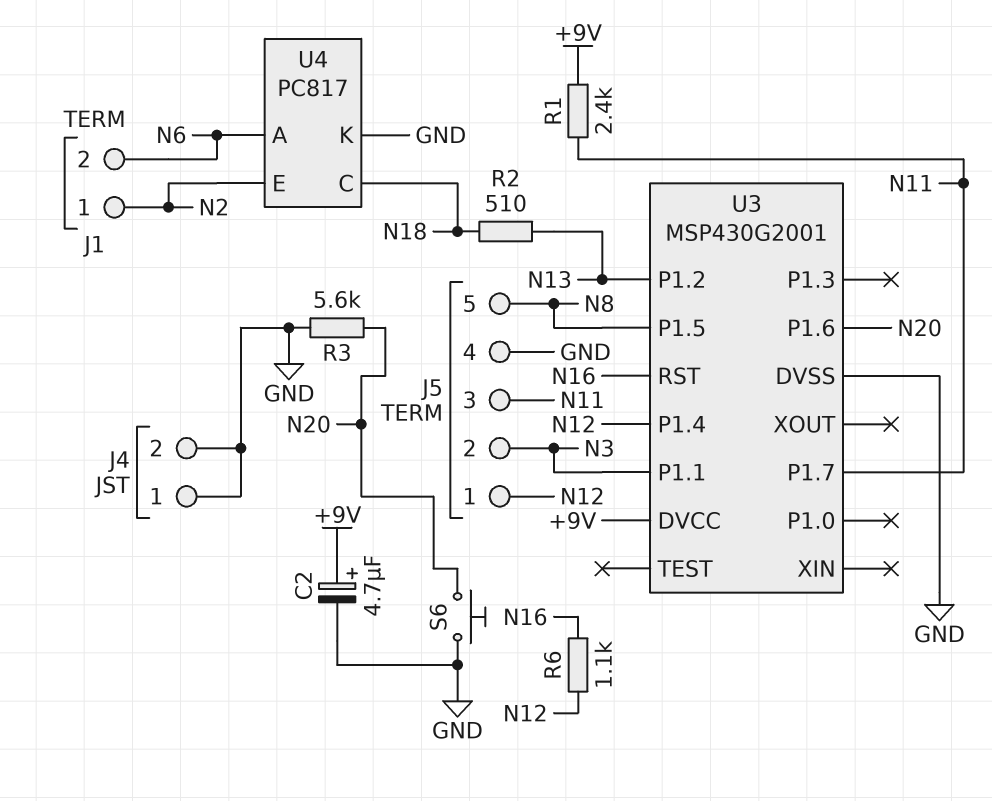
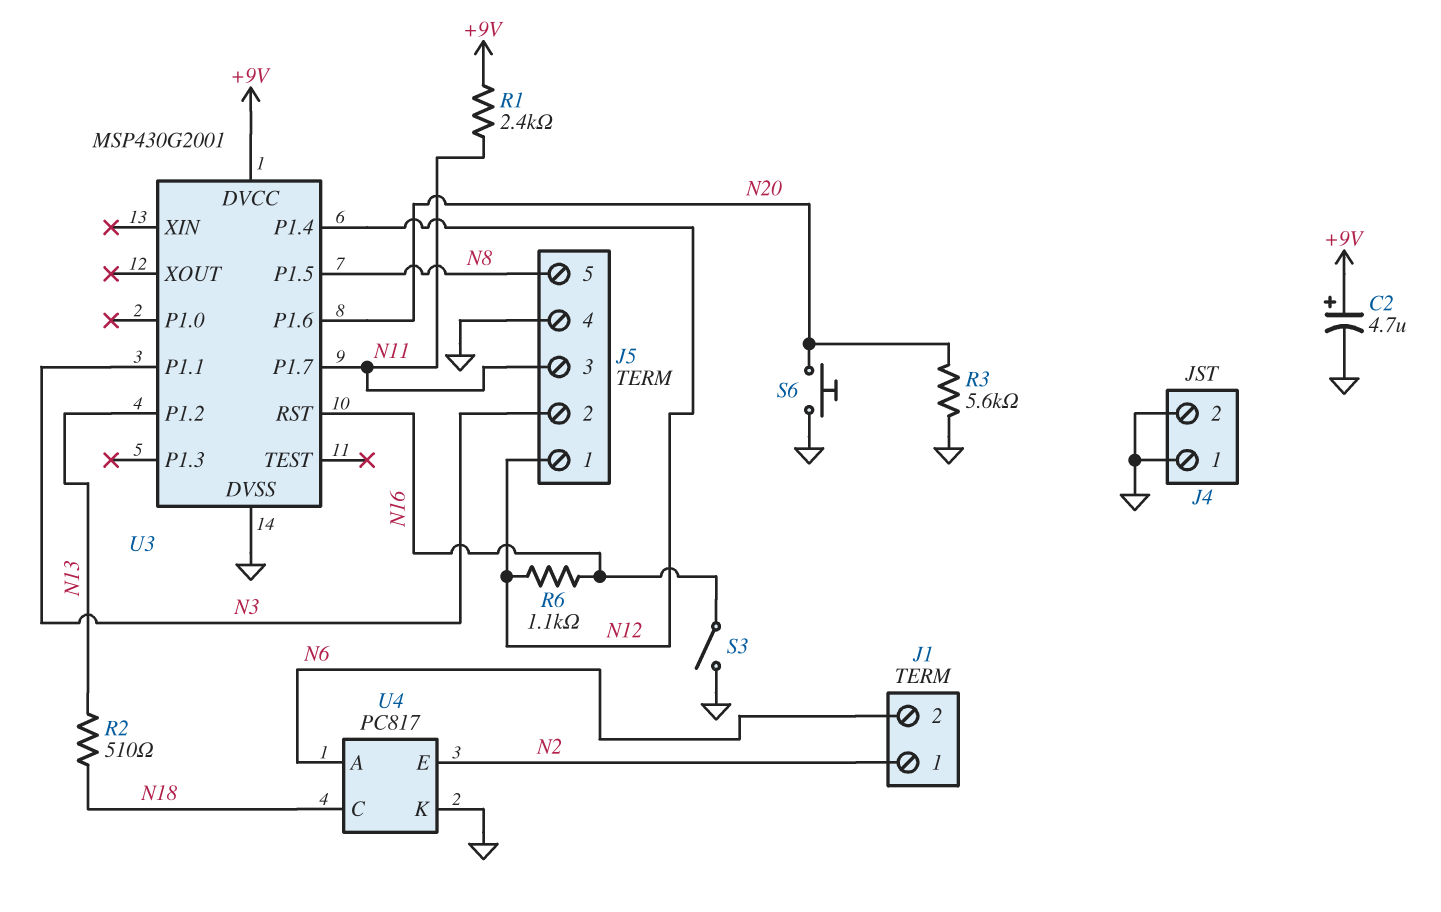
S3: none -> switch (GND, N16)

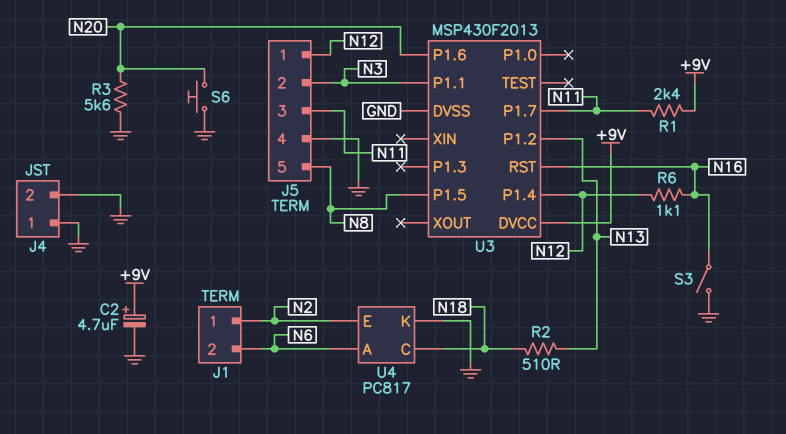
U3: MSP430G2001 -> MSP430F2013

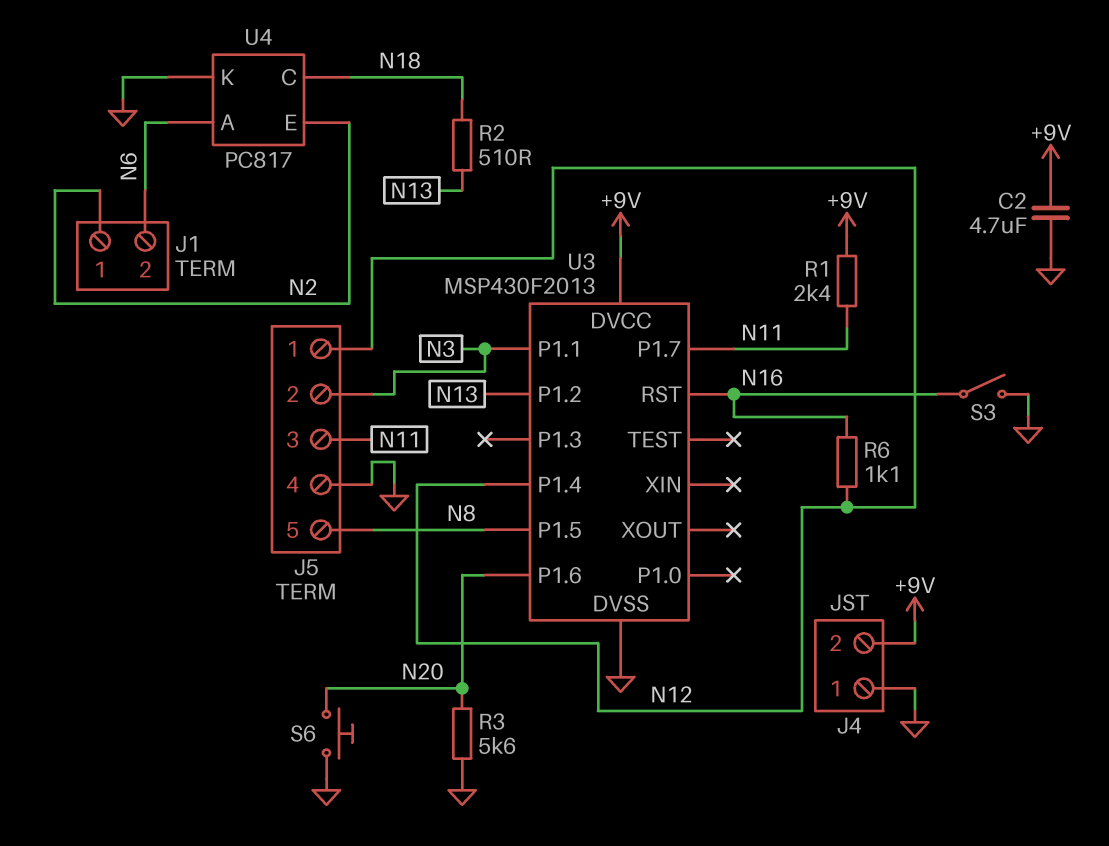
C2: 4.7uF (plus +9V, minus GND) -> 4.7uF (+9V, GND)
J4 pin 2: GND -> +9V

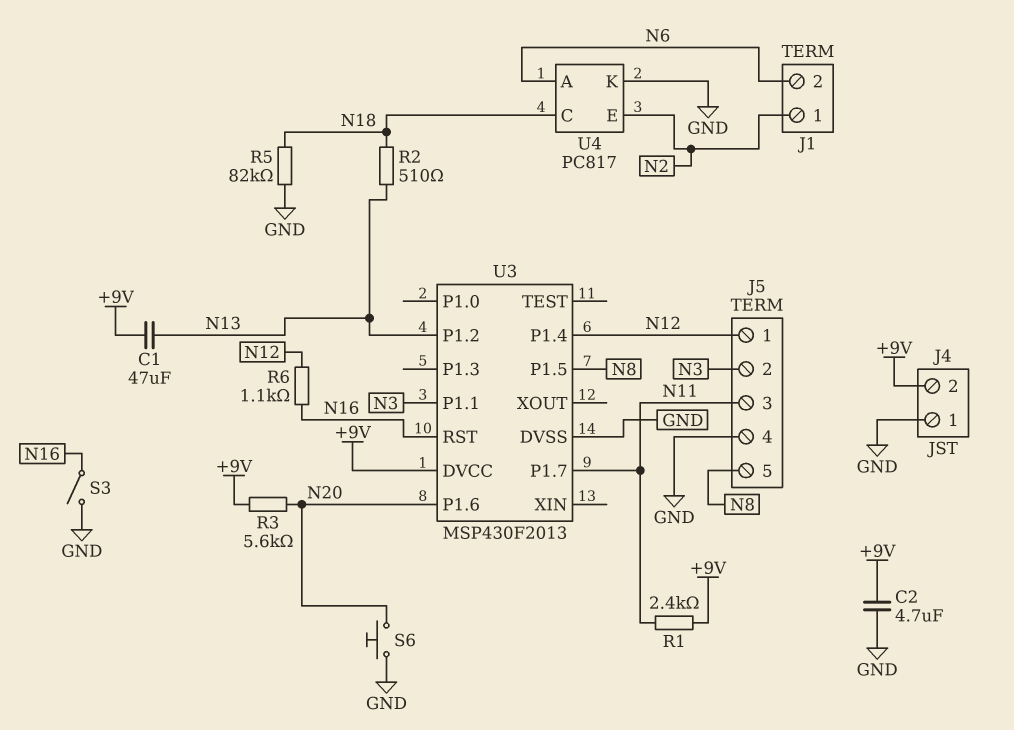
C1: none -> 47uF (+9V, N13)
R3: 5.6k (GND, N20) -> 5.6k (+9V, N20)
R5: none -> 82k (GND, N18)

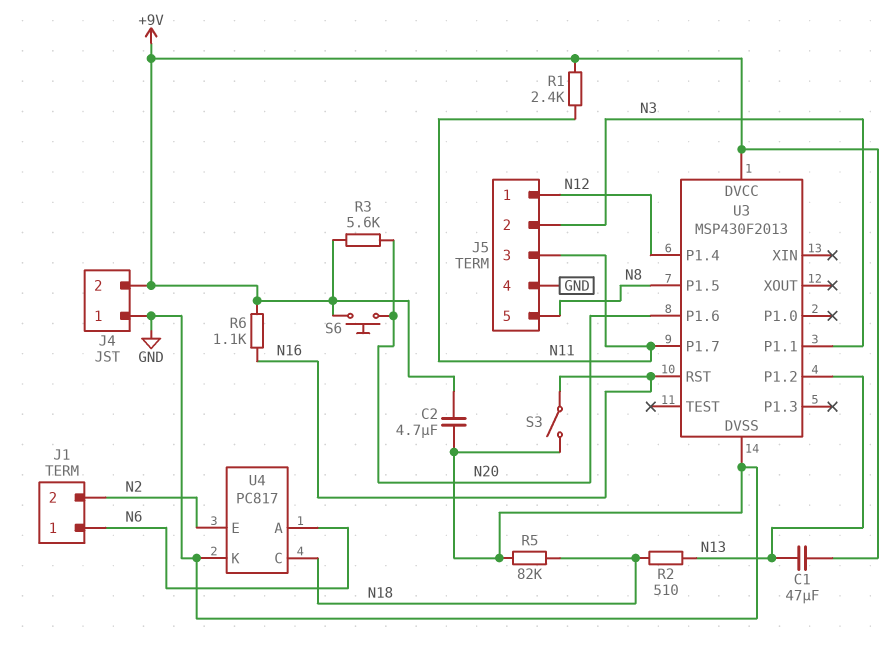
J1 pin 1: N2 -> N6
J1 pin 2: N6 -> N2
R6: 1.1k (N12, N16) -> 1.1k (+9V, N16)
S6: button (GND, N20) -> button (+9V, N20)

